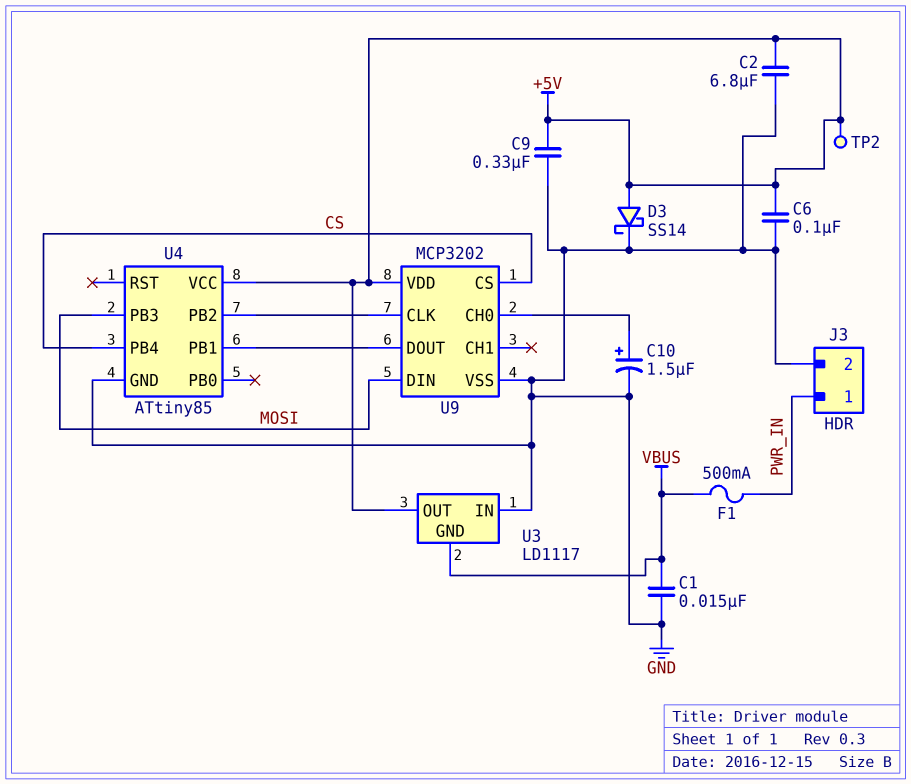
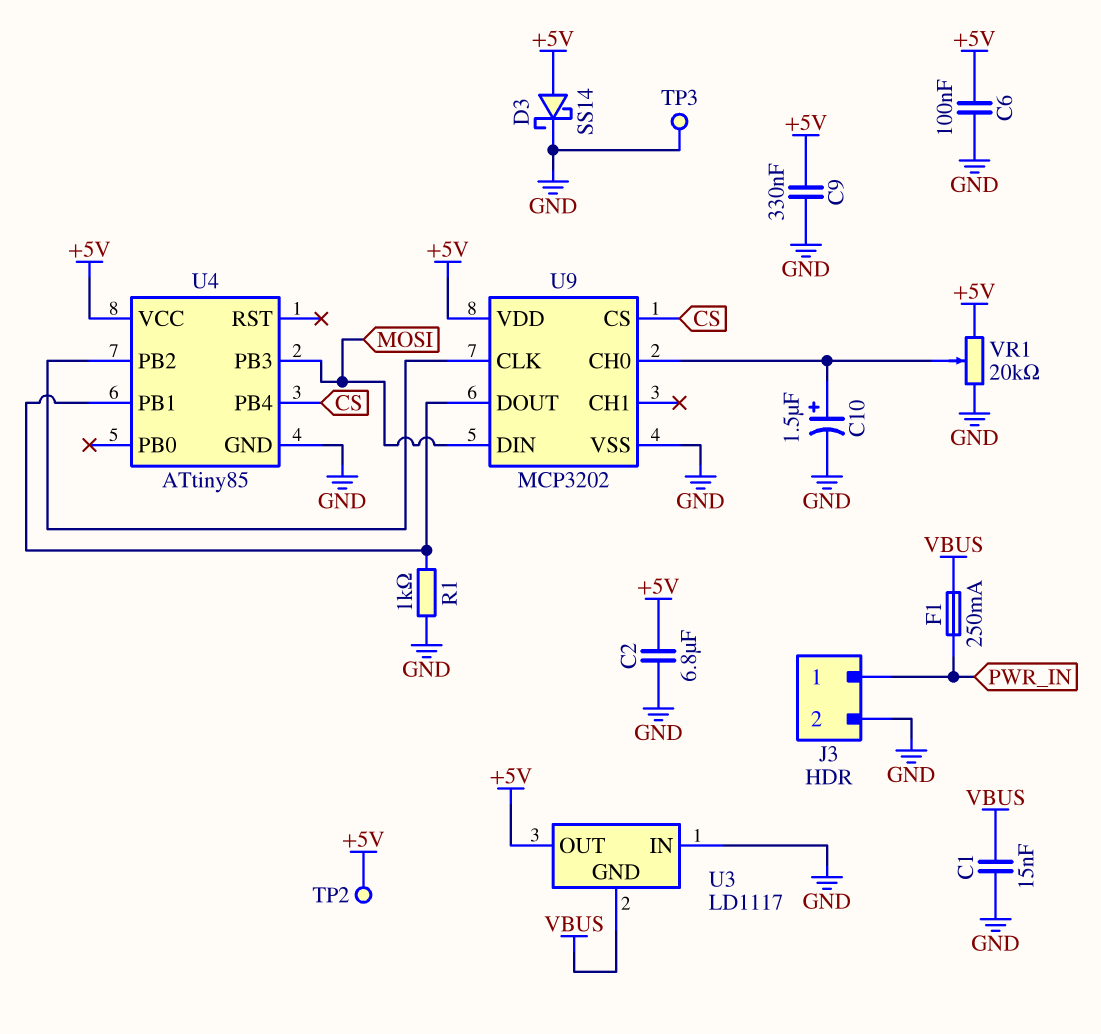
F1: 500mA (PWR_IN, VBUS) -> 250mA (PWR_IN, VBUS)
R1: none -> 1k (GND, U4/PB1)
TP3: none -> test point (GND)
VR1: none -> 20k (+5V, GND, wiper U9/CH0)

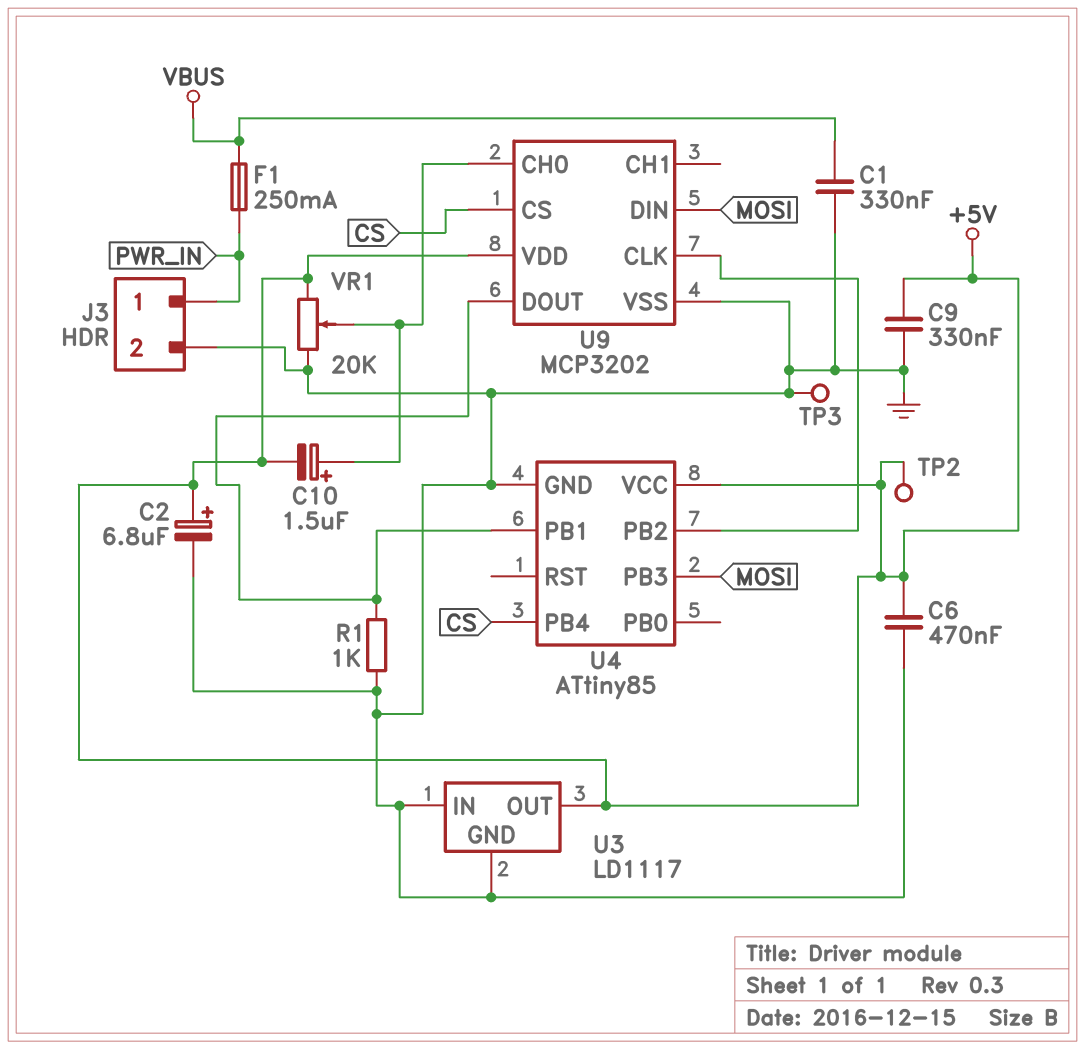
C1: 15nF (GND, VBUS) -> 330nF (GND, VBUS)
C2: 6.8uF (+5V, GND) -> 6.8uF (plus +5V, minus GND)
C6: 100nF (+5V, GND) -> 470nF (+5V, GND)
C10: 1.5uF (plus U9/CH0, minus GND) -> 1.5uF (plus U9/CH0, minus +5V)
D3: schottky SS14 (A +5V, K GND) -> none
U3 pin GND: VBUS -> GND

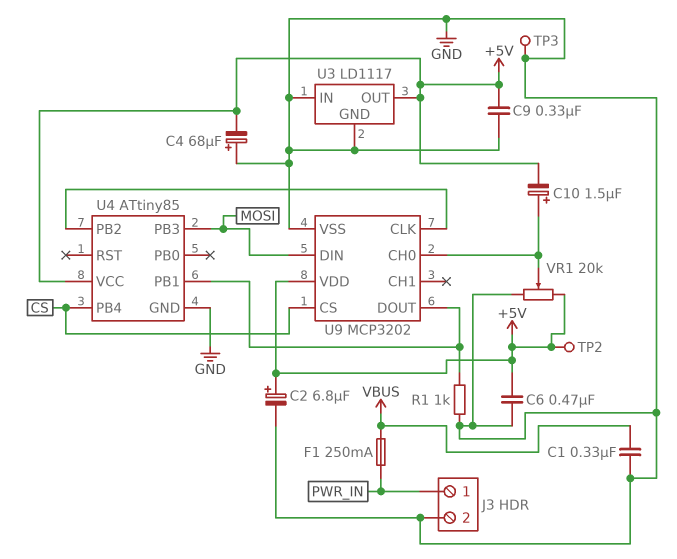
C4: none -> 68uF (plus GND, minus +5V)

